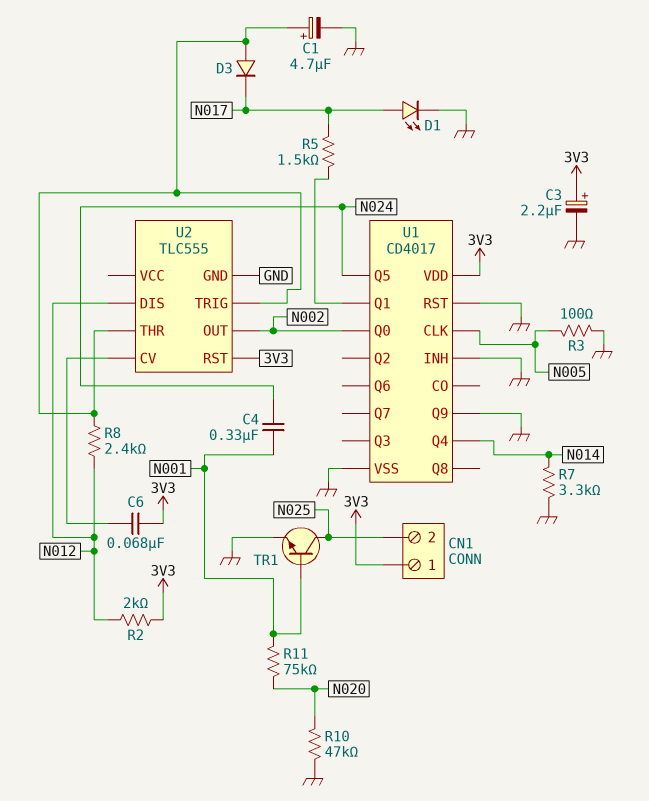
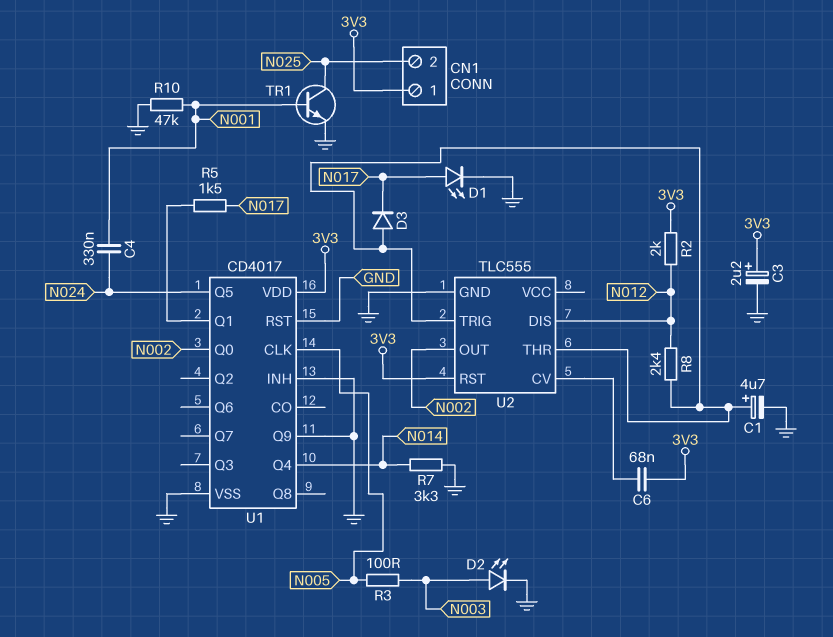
D2: none -> LED (A N003, K GND)
R3: 100 (GND, N005) -> 100 (N003, N005)
R10: 47k (GND, N020) -> 47k (GND, N001)
R11: 75k (N001, N020) -> none

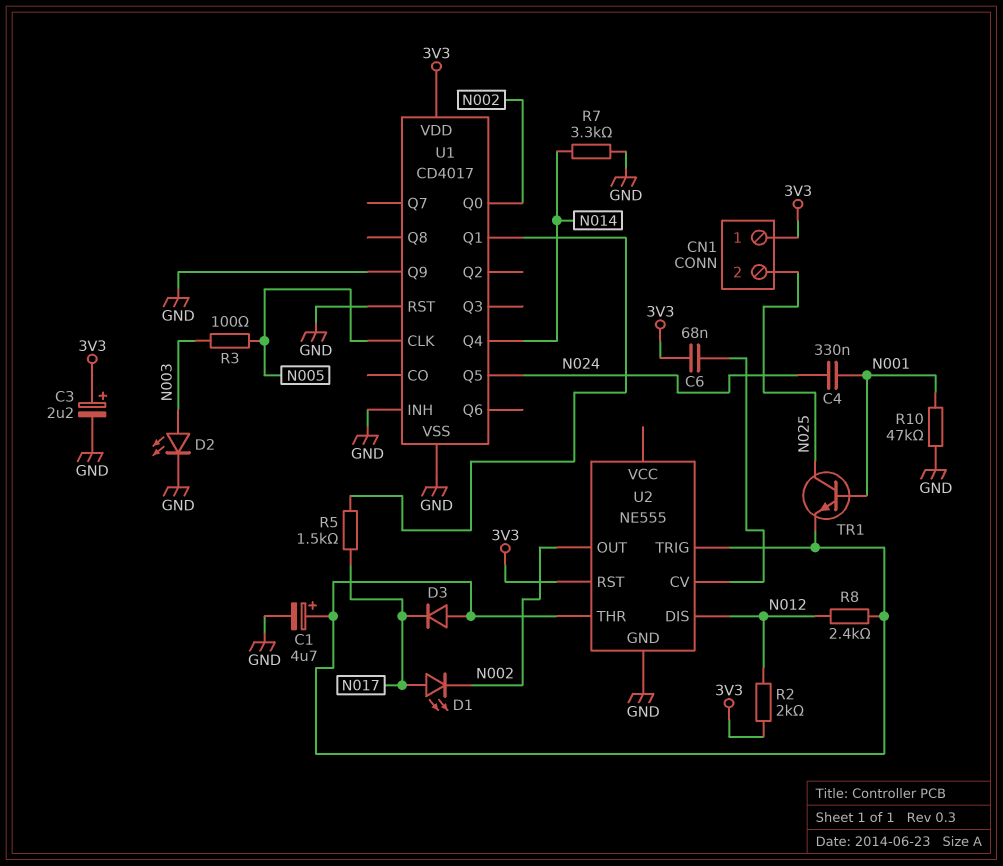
D1: LED (A N017, K GND) -> LED (A N017, K N002)
TR1: NPN (B N001, C N025, E GND) -> NPN (B N001, C N025, E U2/THR)
U2: TLC555 -> NE555

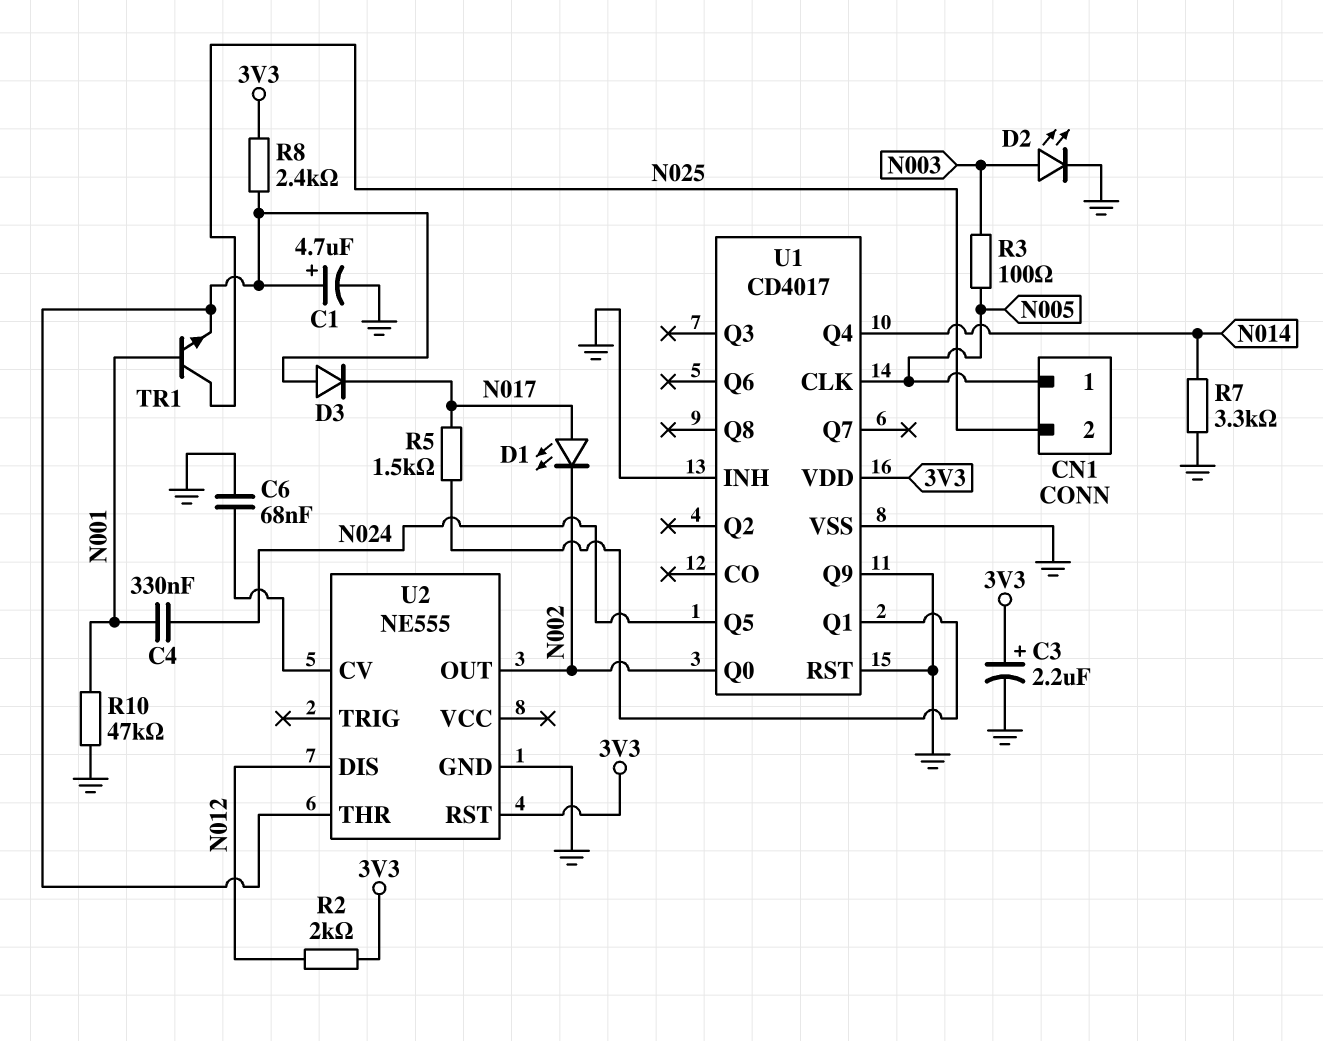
C6: 68nF (3V3, U2/CV) -> 68nF (GND, U2/CV)
CN1 pin 1: 3V3 -> N005
R8: 2.4k (N012, U2/THR) -> 2.4k (3V3, U2/THR)
U2 pin TRIG: U2/THR -> none

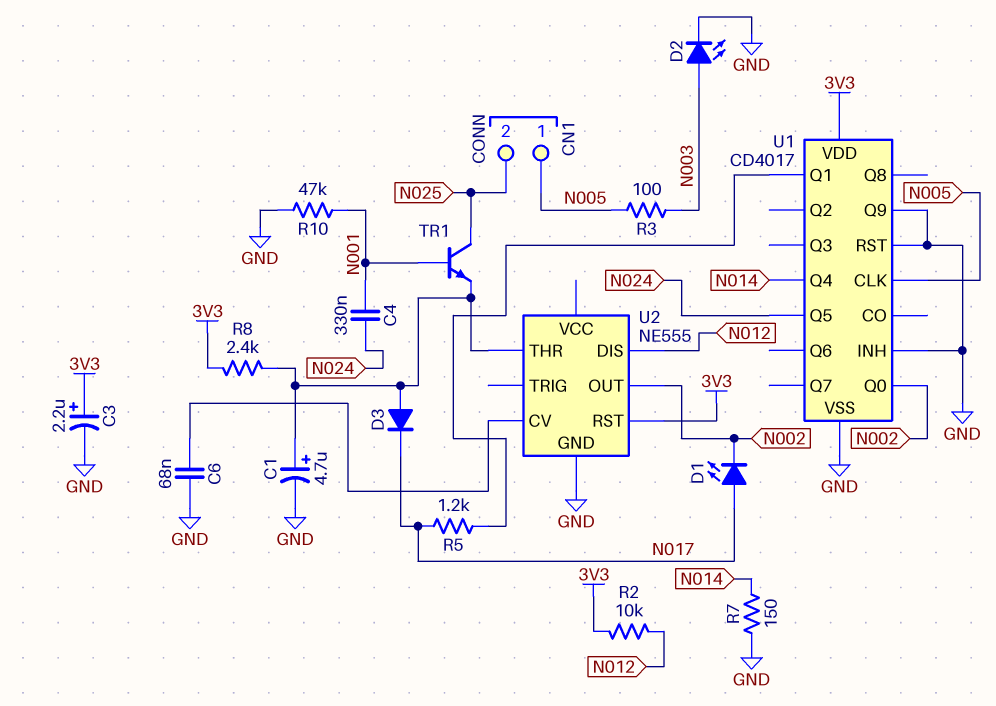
R2: 2k (3V3, N012) -> 10k (3V3, N012)
R5: 1.5k (N017, U1/Q1) -> 1.2k (N017, U1/Q1)
R7: 3.3k (GND, N014) -> 150 (GND, N014)

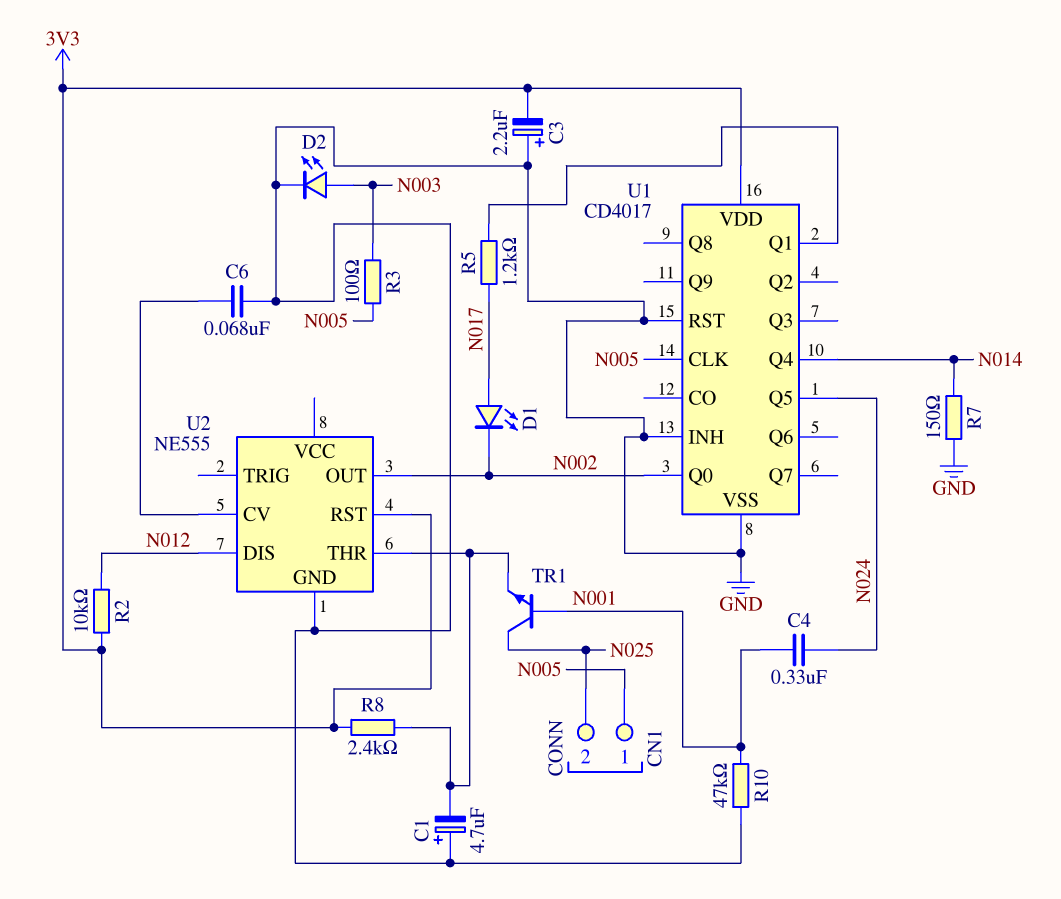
C1: 4.7uF (plus U2/THR, minus GND) -> 4.7uF (plus GND, minus U2/THR)
C3: 2.2uF (plus 3V3, minus GND) -> 2.2uF (plus GND, minus 3V3)
D3: diode (A U2/THR, K N017) -> none
U1 pin Q9: GND -> none

